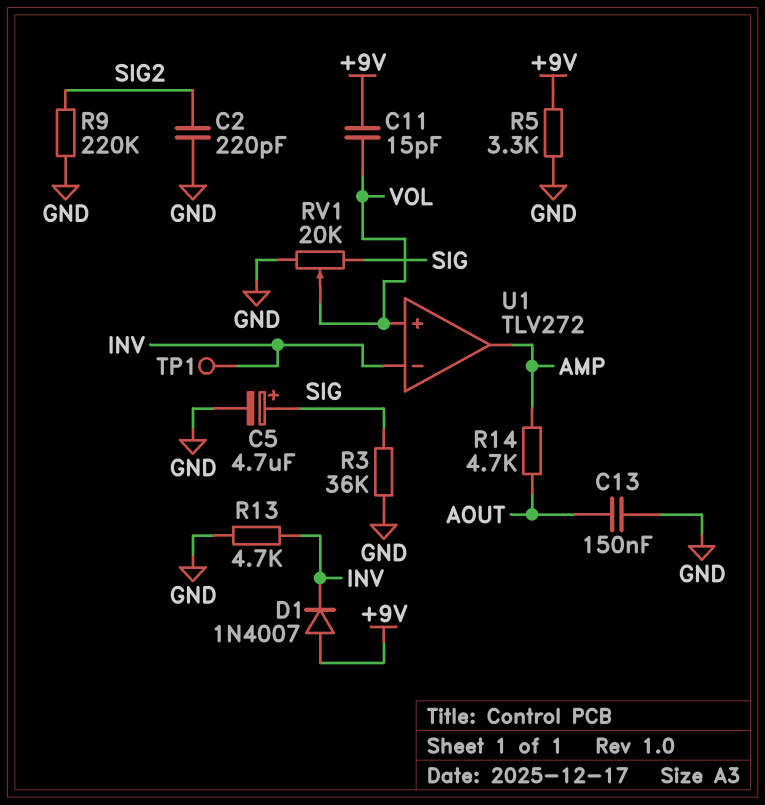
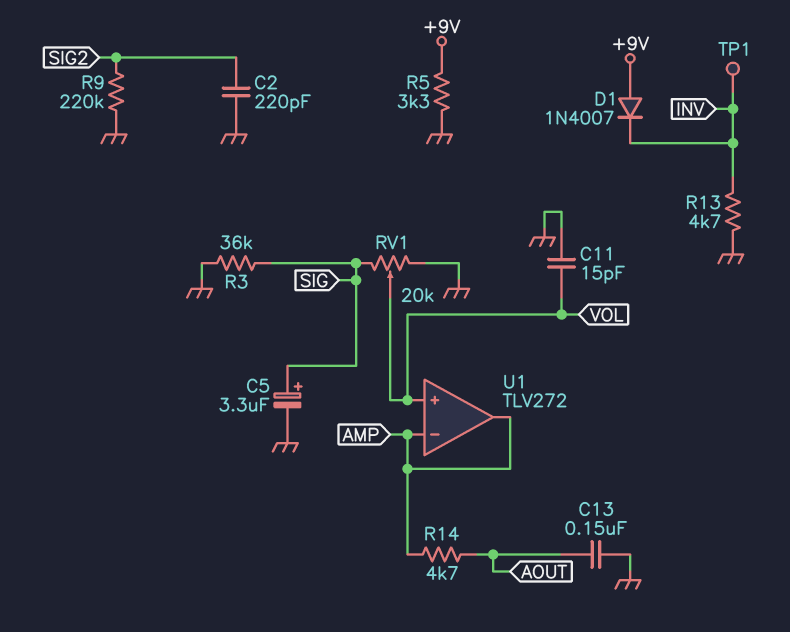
C5: 4.7uF (plus SIG, minus GND) -> 3.3uF (plus SIG, minus GND)
C11: 15pF (+9V, VOL) -> 15pF (GND, VOL)
U1 pin in-: INV -> AMP

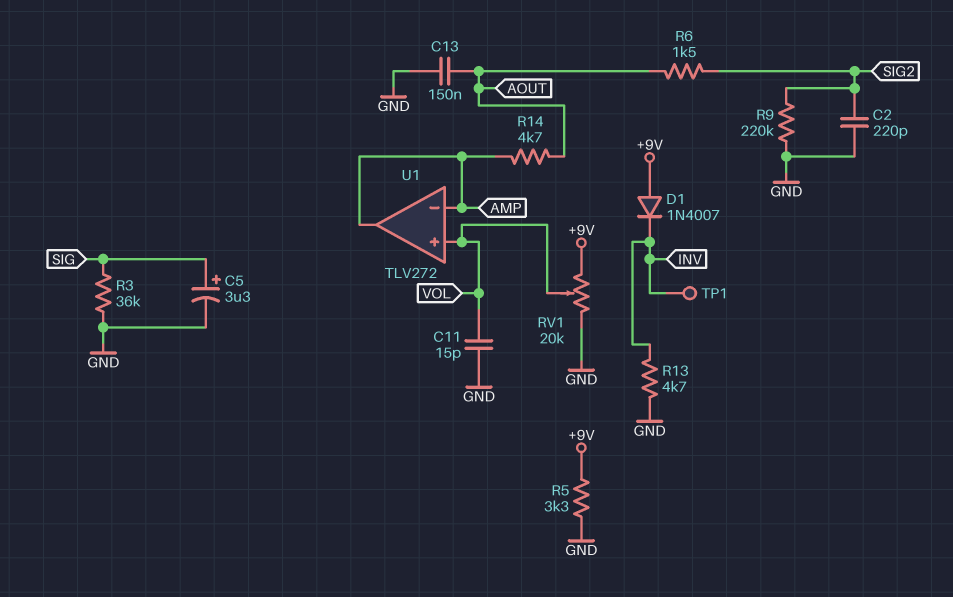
R6: none -> 1.5k (AOUT, SIG2)
RV1: 20k (GND, SIG, wiper VOL) -> 20k (+9V, GND, wiper VOL)

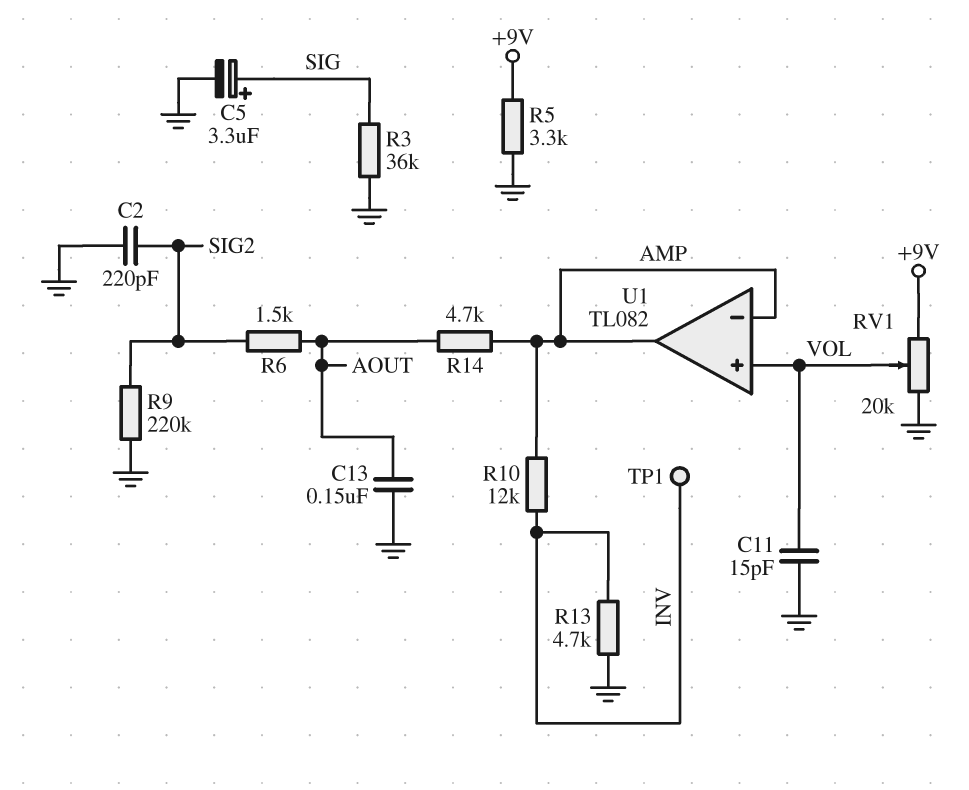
D1: diode 1N4007 (A +9V, K INV) -> none
R10: none -> 12k (AMP, INV)
U1: TLV272 -> TL082

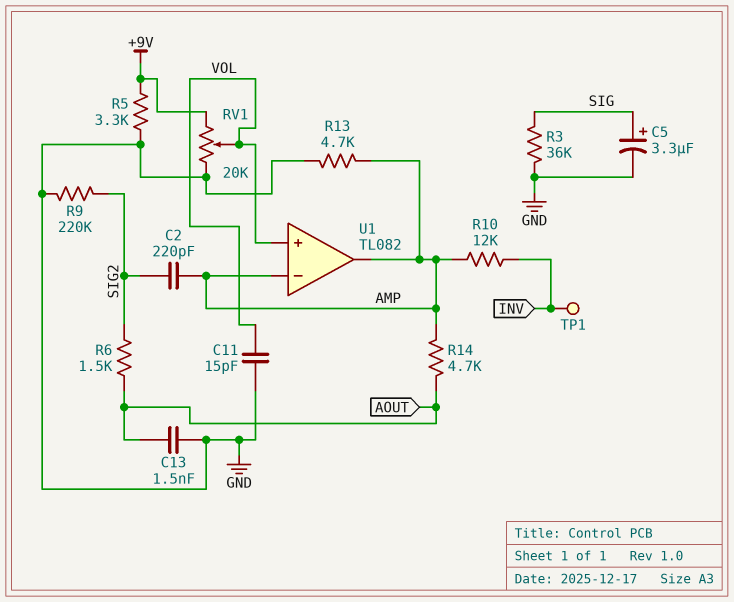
C2: 220pF (GND, SIG2) -> 220pF (AMP, SIG2)
C13: 150nF (AOUT, GND) -> 1.5nF (AOUT, GND)
R13: 4.7k (GND, INV) -> 4.7k (AMP, GND)

